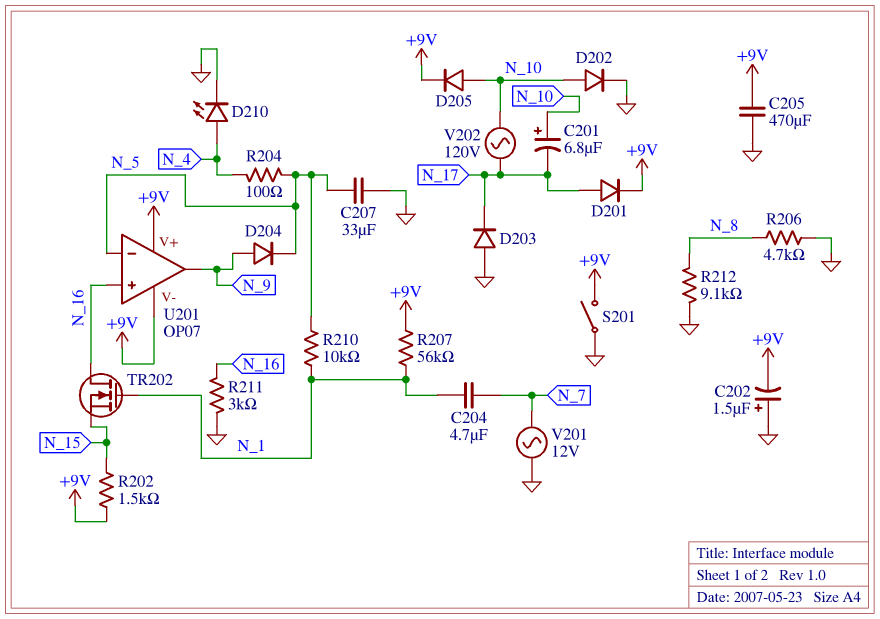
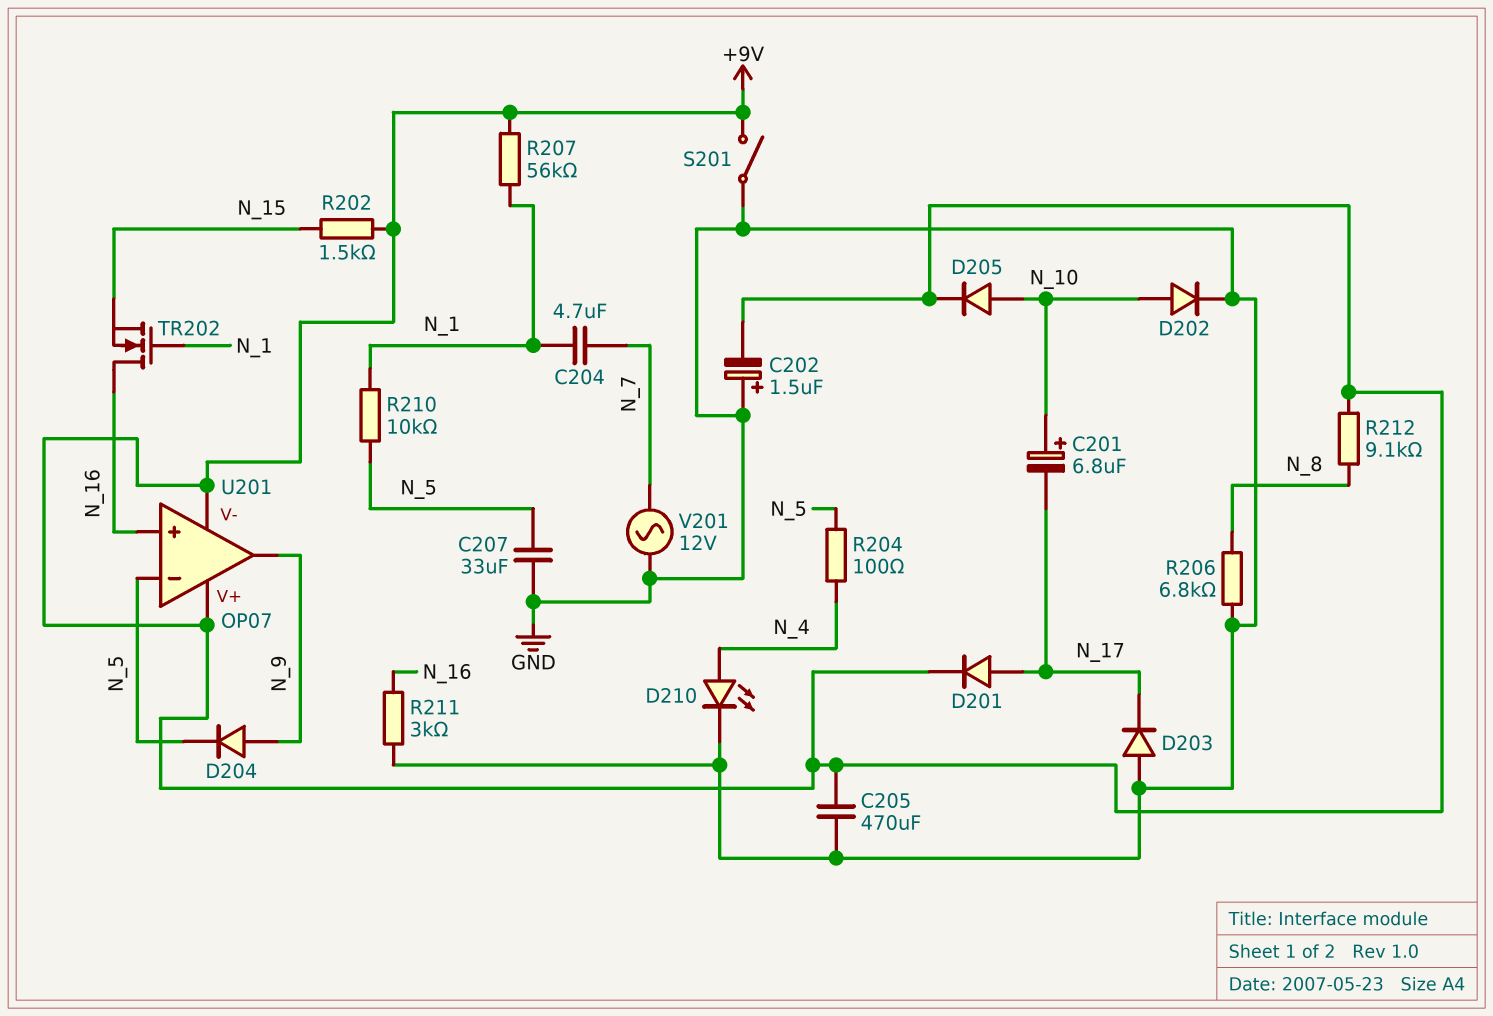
R206: 4.7k (GND, N_8) -> 6.8k (GND, N_8)
R212: 9.1k (GND, N_8) -> 9.1k (+9V, N_8)
V202: AC 120V (N_10, N_17) -> none

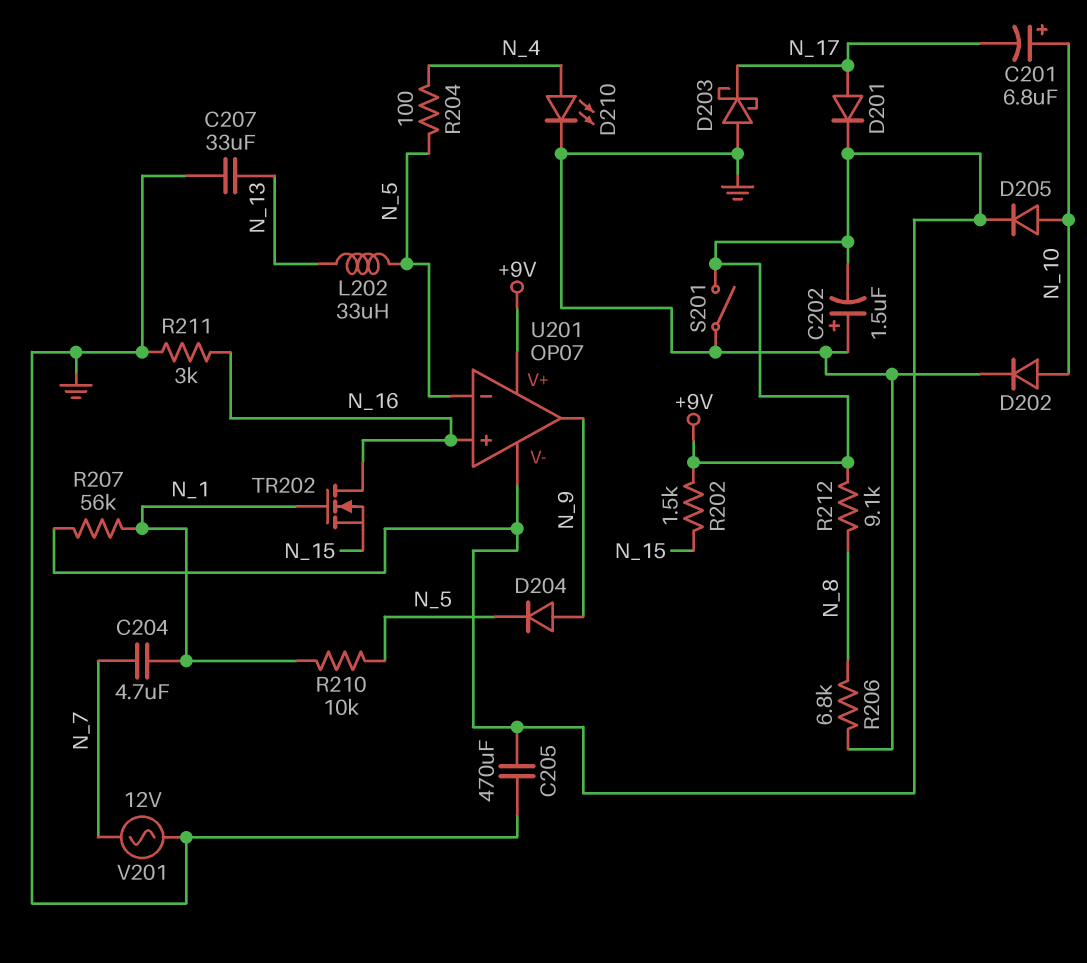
C207: 33uF (GND, N_5) -> 33uF (GND, N_13)
D203: diode (A GND, K N_17) -> schottky (A GND, K N_17)
L202: none -> 33uH (N_5, N_13)

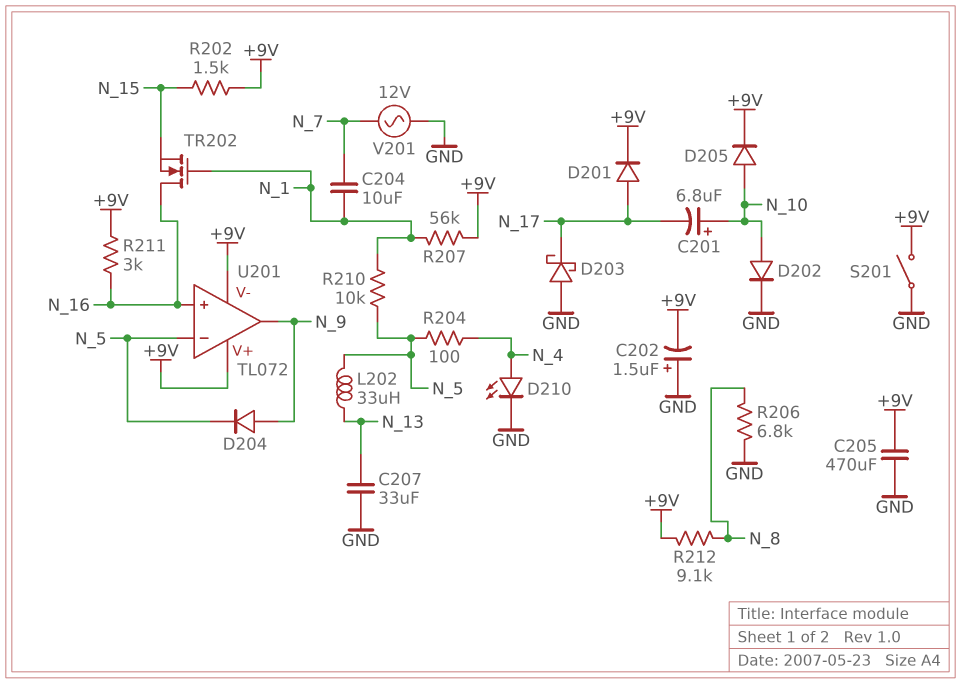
C204: 4.7uF (N_1, N_7) -> 10uF (N_1, N_7)
R211: 3k (GND, N_16) -> 3k (+9V, N_16)
U201: OP07 -> TL072

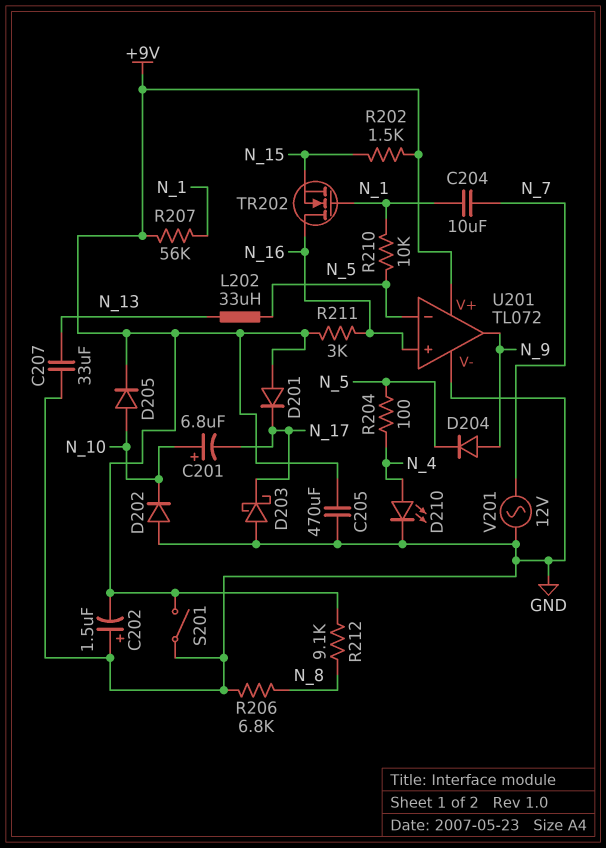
D201: diode (A N_17, K +9V) -> diode (A +9V, K N_17)
D202: diode (A N_10, K GND) -> diode (A GND, K N_10)
U201 pin V-: +9V -> GND

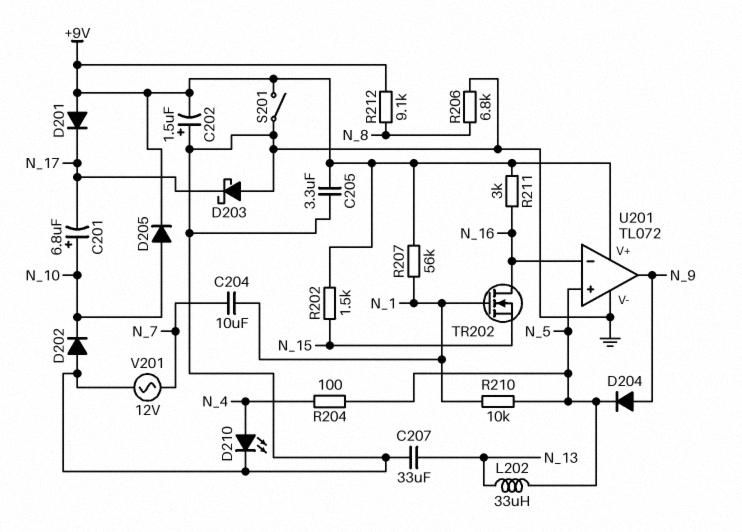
C205: 470uF (+9V, GND) -> 3.3uF (+9V, GND)
U201 pin in+: N_16 -> N_5
U201 pin in-: N_5 -> N_16

